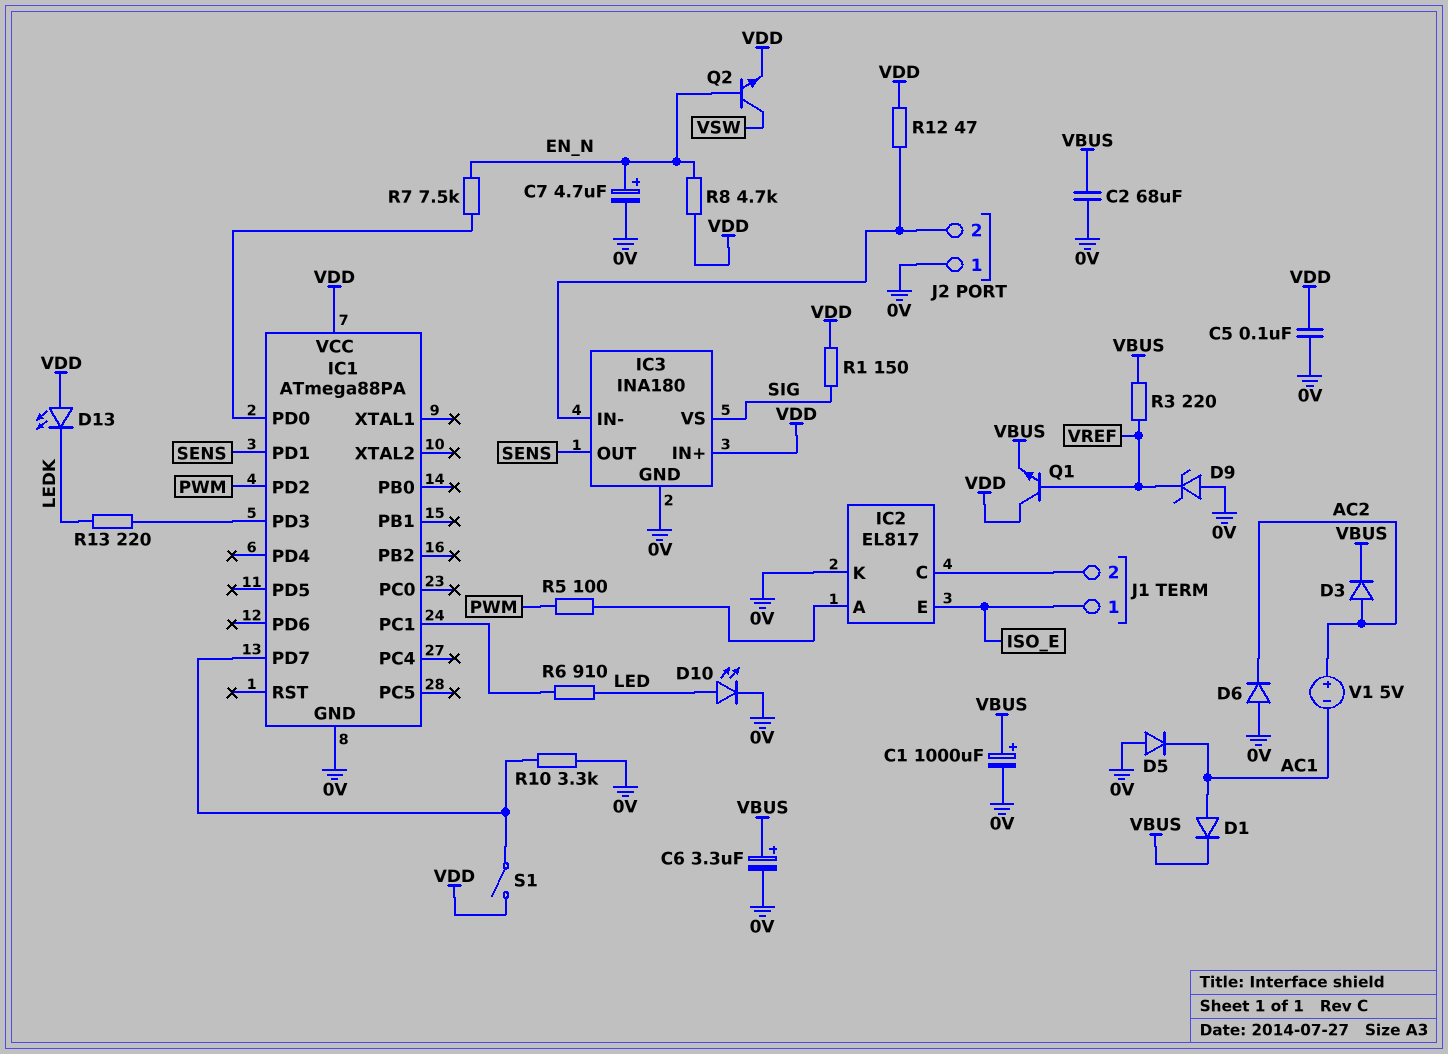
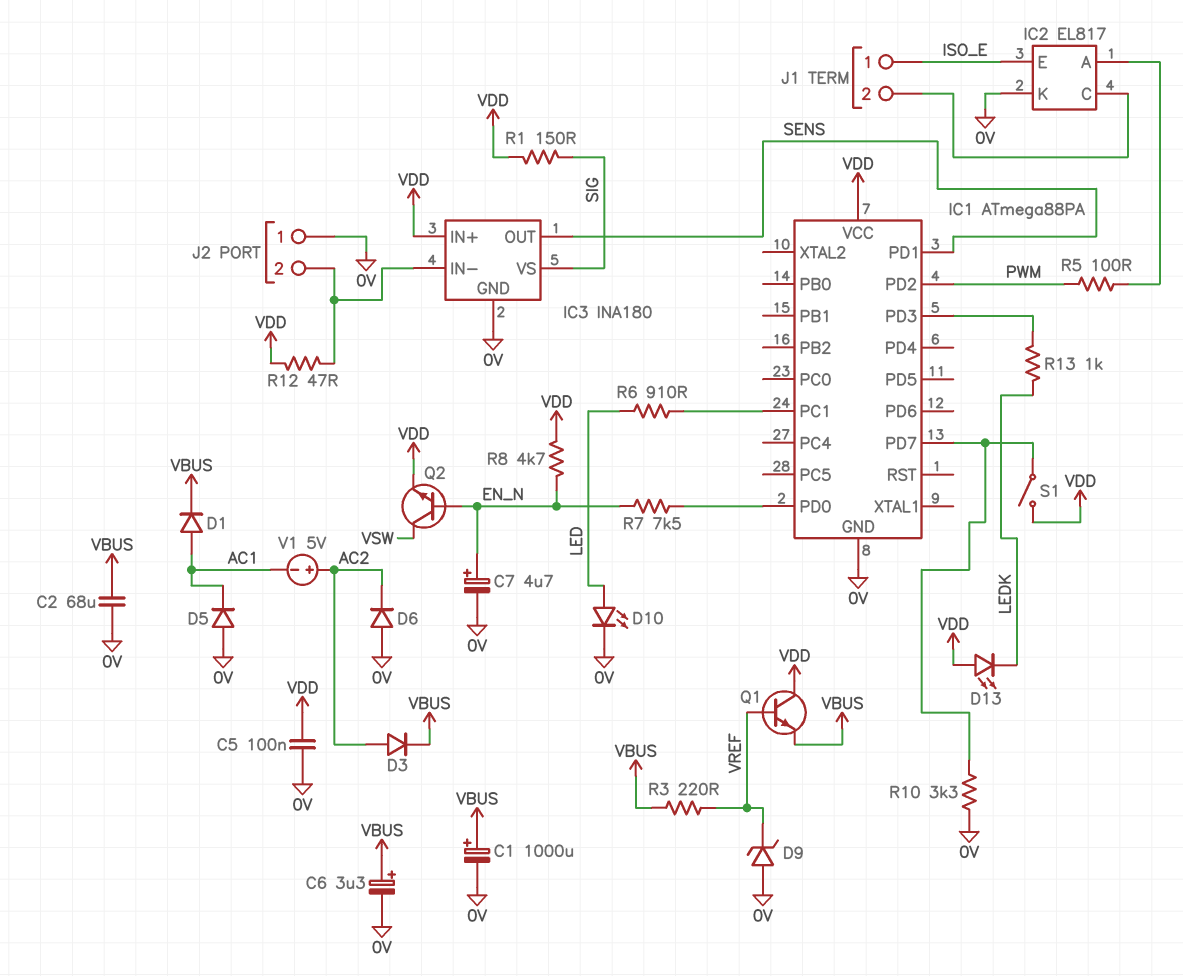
R13: 220 (IC1/PD3, LEDK) -> 1k (IC1/PD3, LEDK)

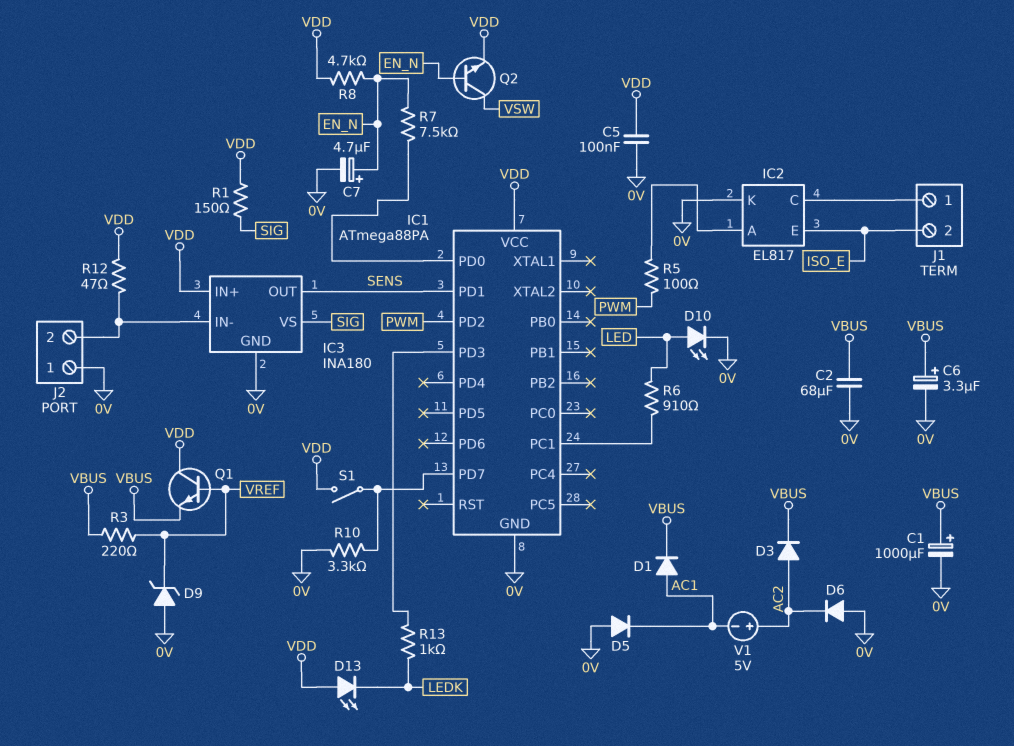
J1 pin 1: ISO_E -> IC2/C
J1 pin 2: IC2/C -> ISO_E

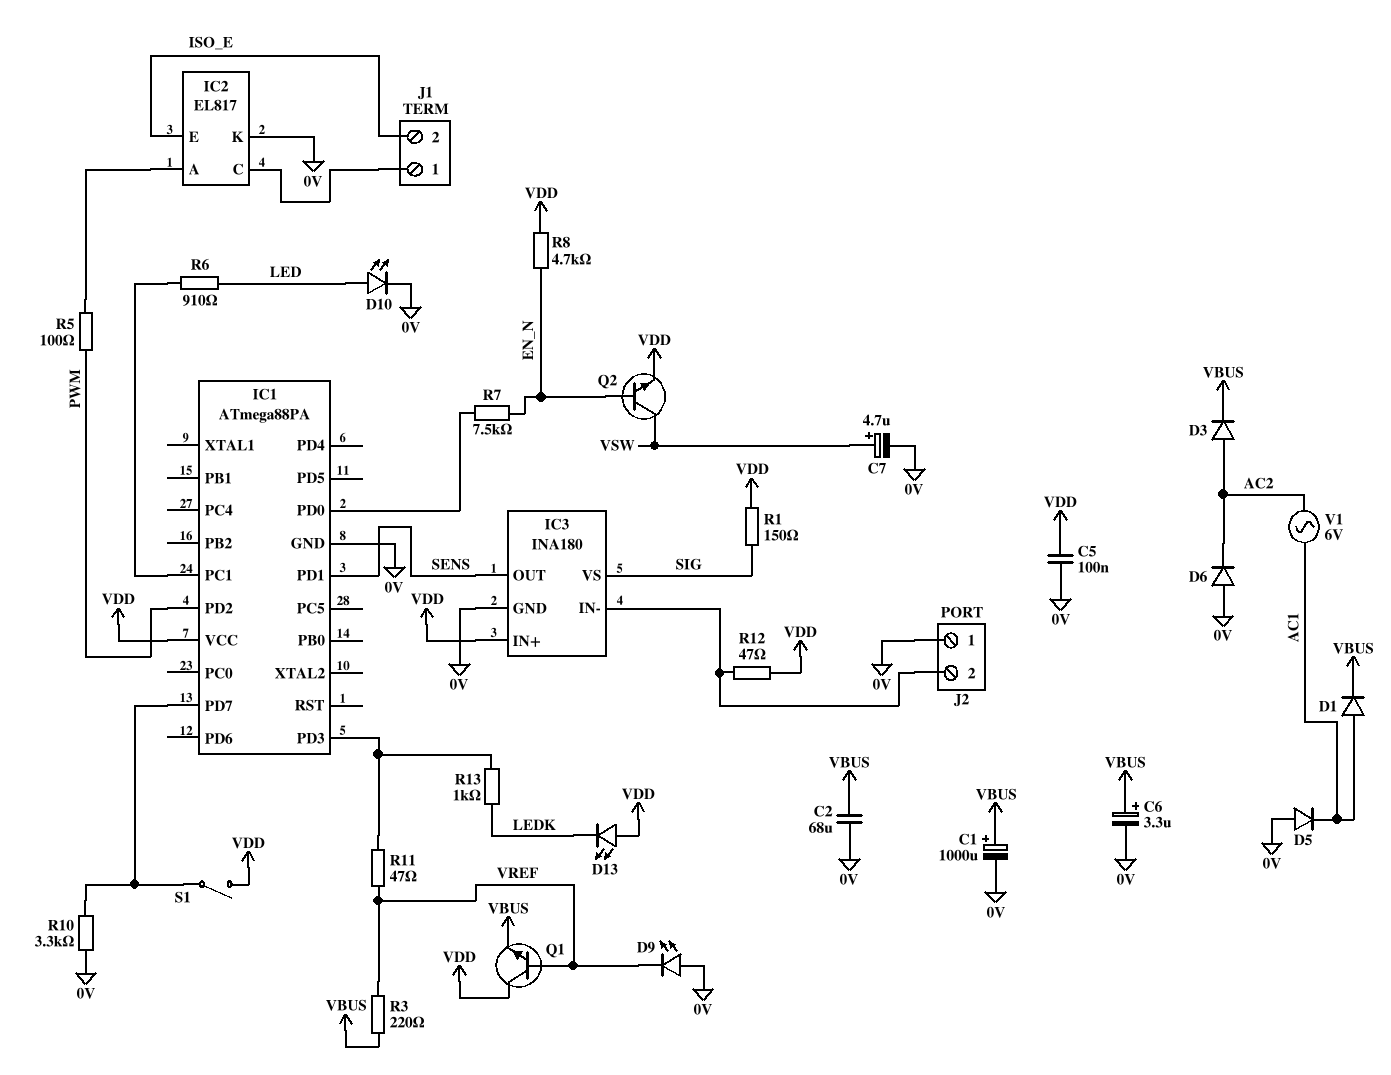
C7: 4.7uF (plus EN_N, minus 0V) -> 4.7uF (plus VSW, minus 0V)
D9: zener (A 0V, K VREF) -> LED (A 0V, K VREF)
R11: none -> 47 (IC1/PD3, VREF)
V1: 5V (plus AC2, minus AC1) -> AC 6V (AC1, AC2)

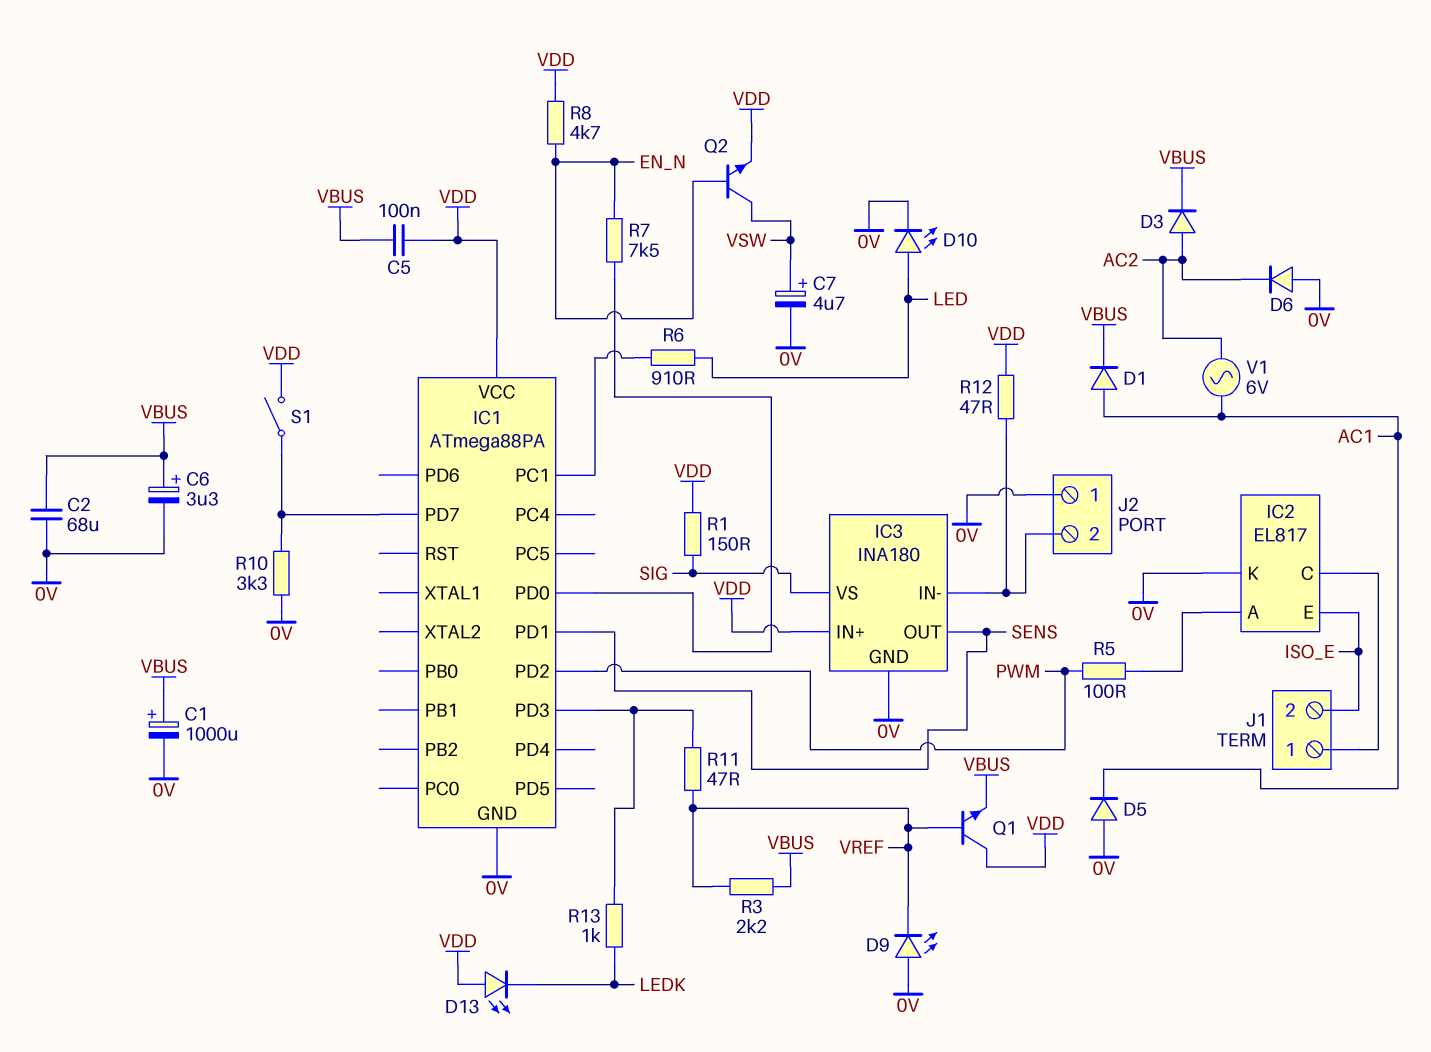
C5: 100nF (0V, VDD) -> 100nF (VBUS, VDD)
R3: 220 (VBUS, VREF) -> 2.2k (VBUS, VREF)

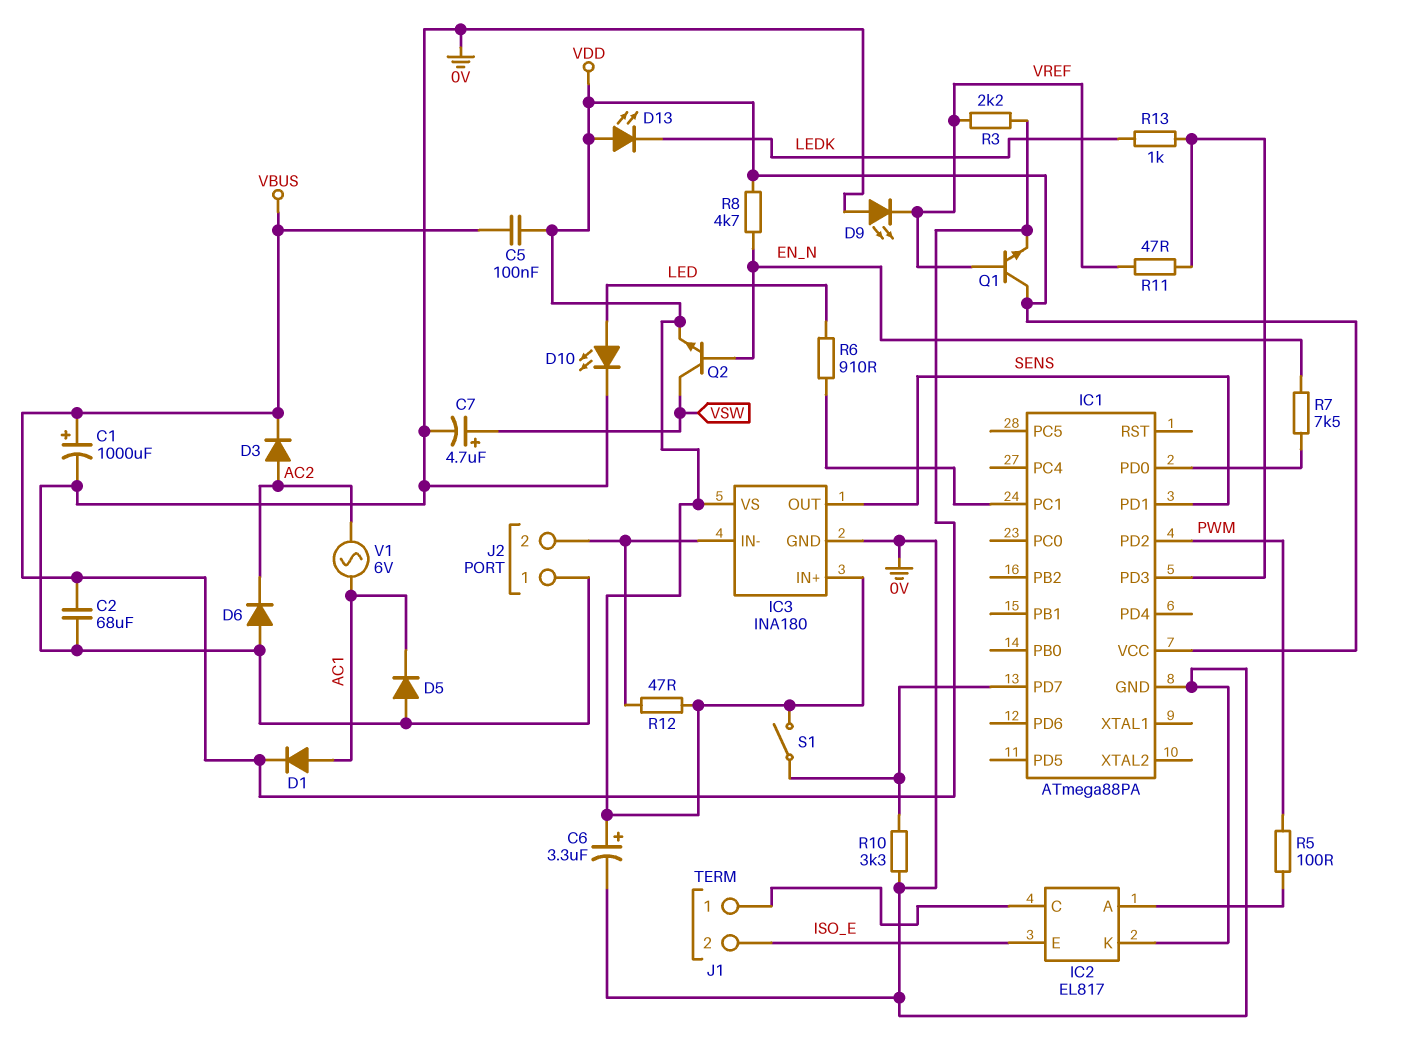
C6: 3.3uF (plus VBUS, minus 0V) -> 3.3uF (plus VDD, minus 0V)
IC3 pin VS: SIG -> VDD
R1: 150 (SIG, VDD) -> none

